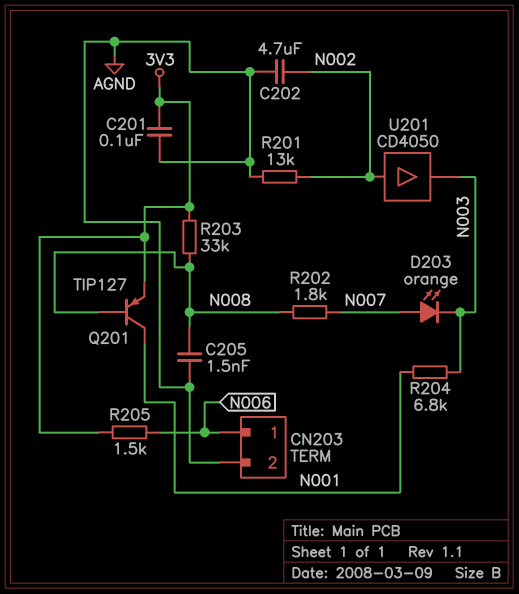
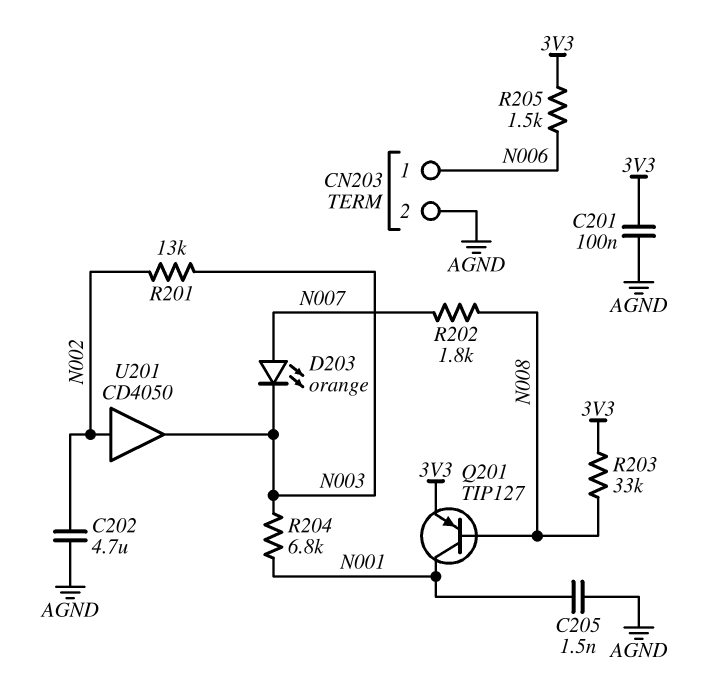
C205: 1.5nF (AGND, N008) -> 1.5nF (AGND, N001)
R201: 13k (AGND, N002) -> 13k (N002, N003)

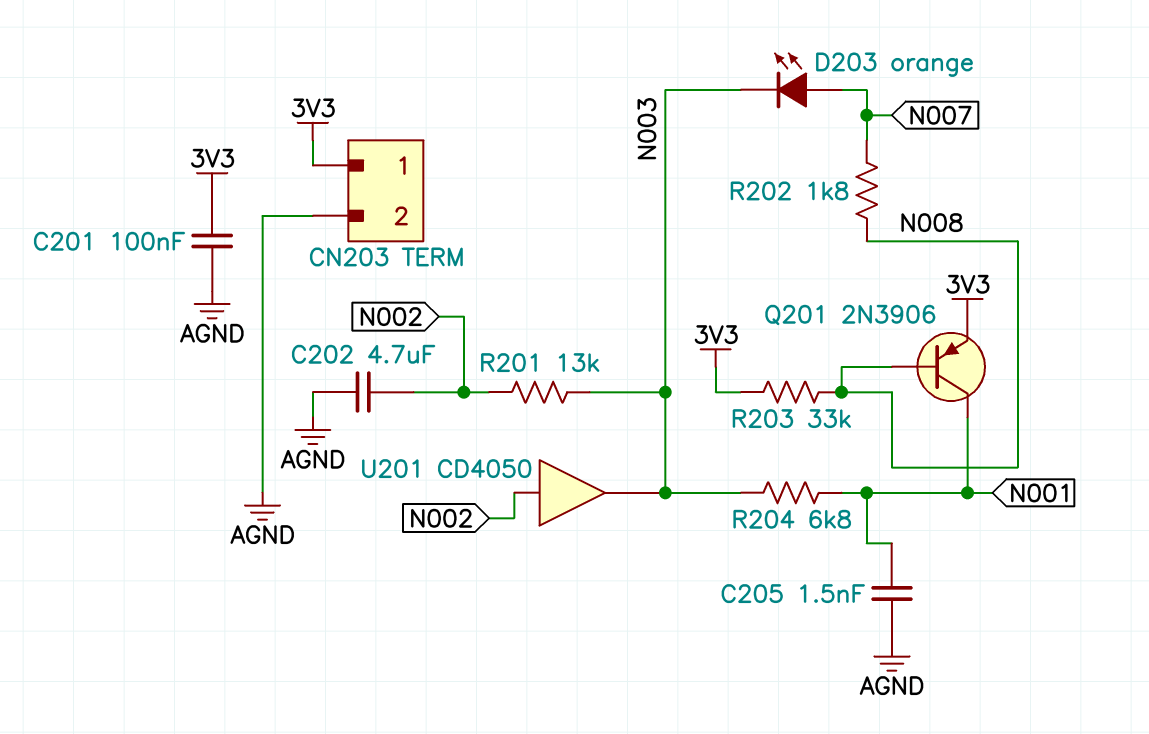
CN203 pin 1: N006 -> 3V3
Q201: PNP TIP127 (B N008, C N001, E 3V3) -> PNP 2N3906 (B N008, C N001, E 3V3)
R205: 1.5k (3V3, N006) -> none

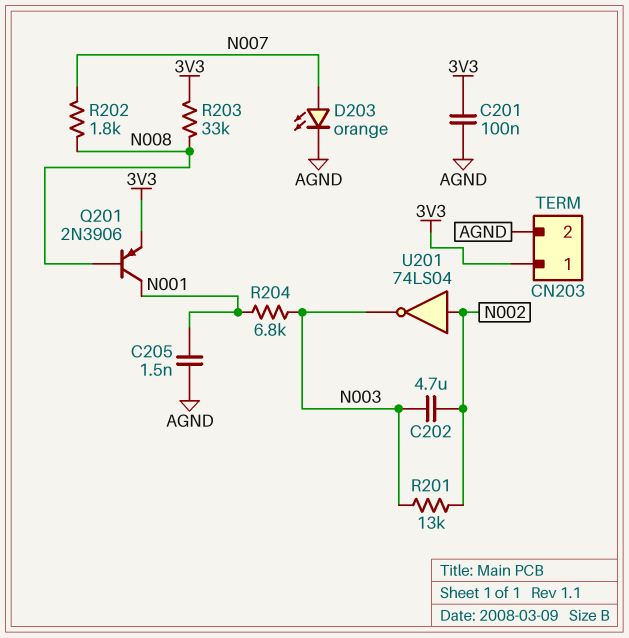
C202: 4.7uF (AGND, N002) -> 4.7uF (N002, N003)
D203: LED orange (A N007, K N003) -> LED orange (A N007, K AGND)
U201: buffer CD4050 (in N002, out N003) -> NOT 74LS04 (in N002, out N003)

